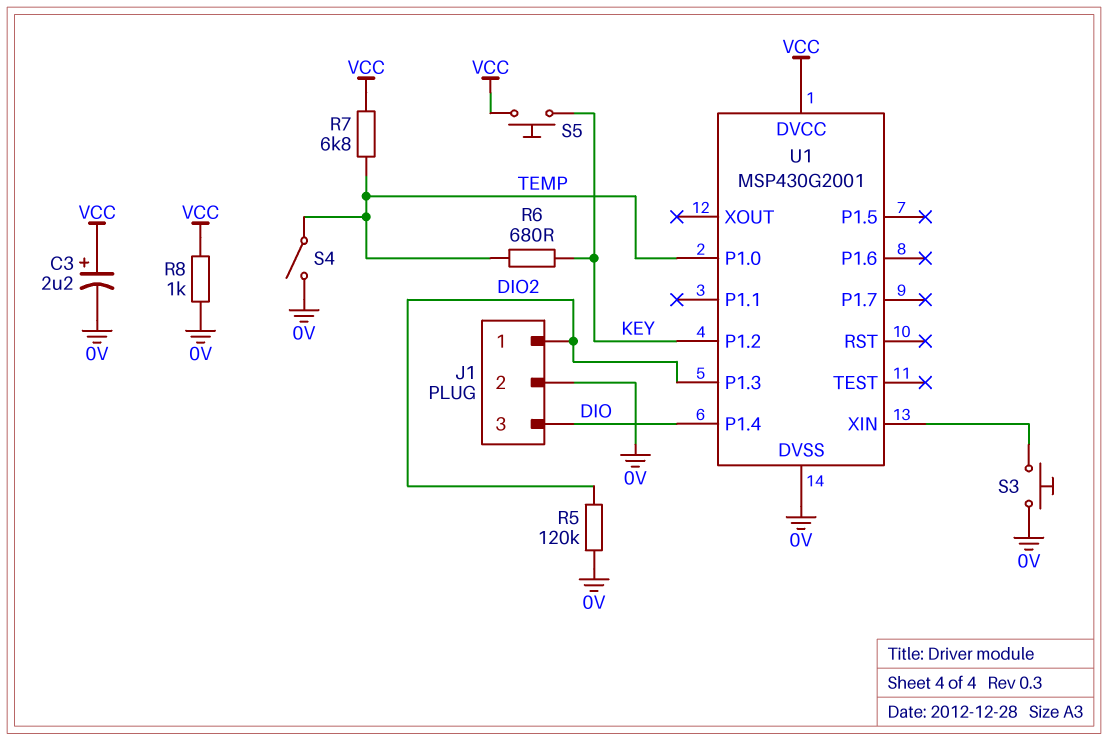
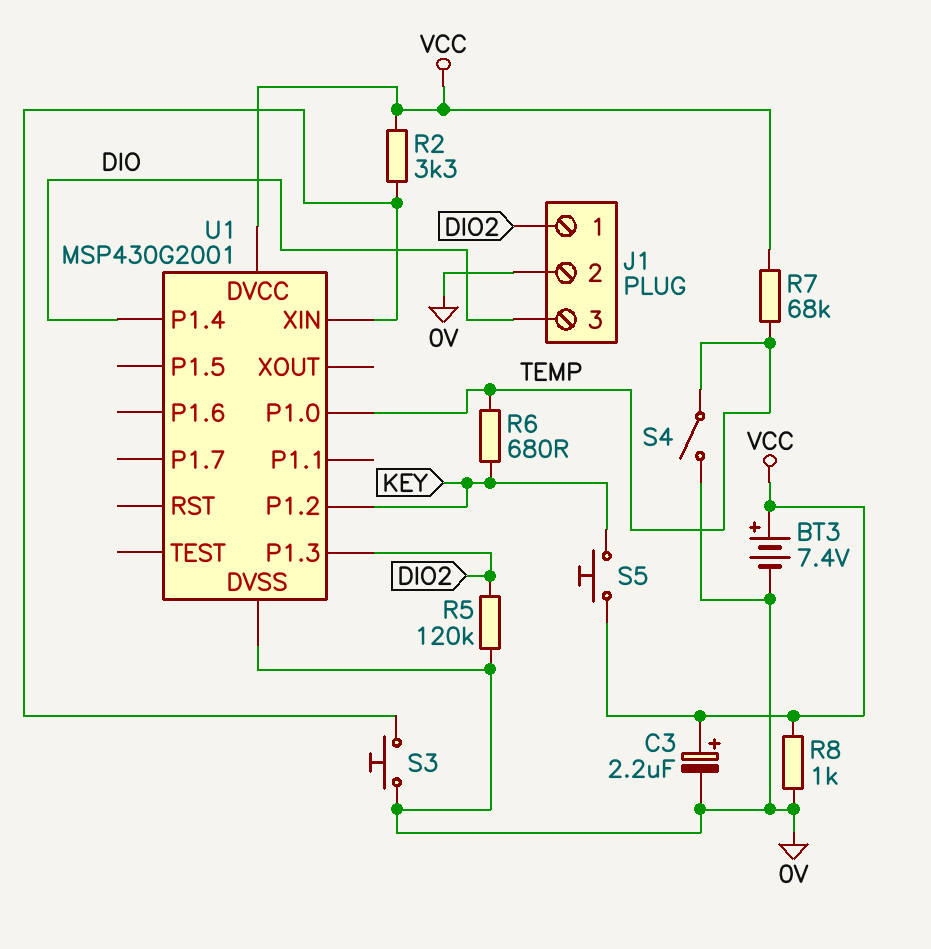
BT3: none -> 7.4V (plus VCC, minus 0V)
R2: none -> 3.3k (U1/XIN, VCC)
R7: 6.8k (TEMP, VCC) -> 68k (TEMP, VCC)

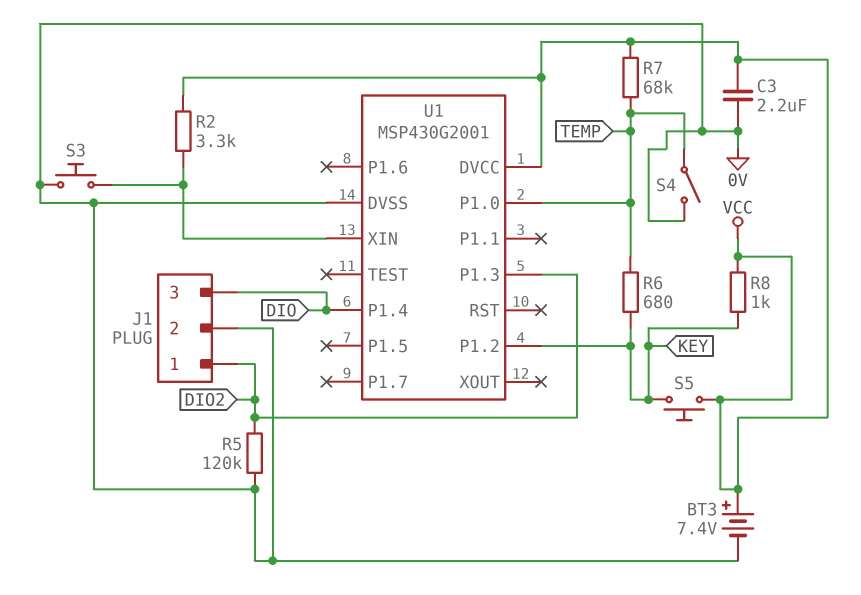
C3: 2.2uF (plus VCC, minus 0V) -> 2.2uF (0V, VCC)
R8: 1k (0V, VCC) -> 1k (KEY, VCC)

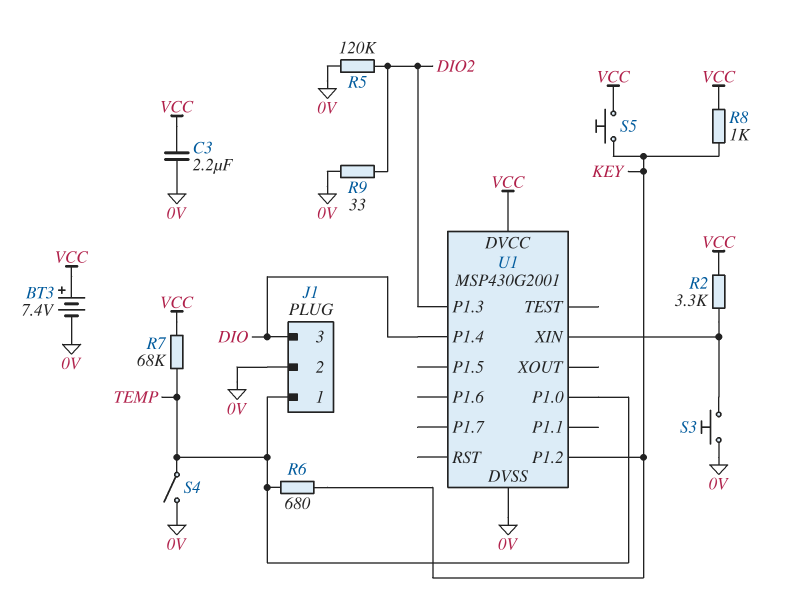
J1 pin 1: DIO2 -> TEMP
R9: none -> 33 (0V, DIO2)

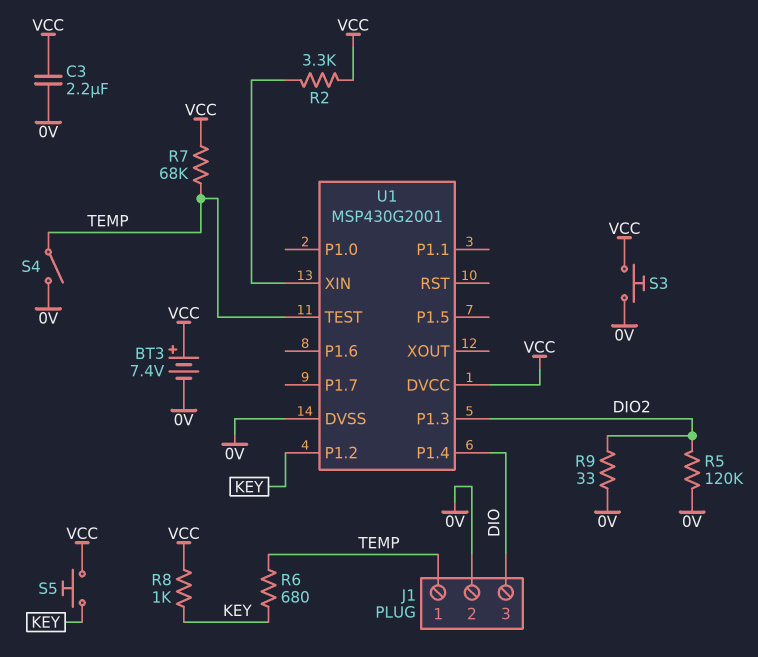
S3: button (0V, U1/XIN) -> button (0V, VCC)
U1 pin P1.0: TEMP -> none
U1 pin TEST: none -> TEMP

